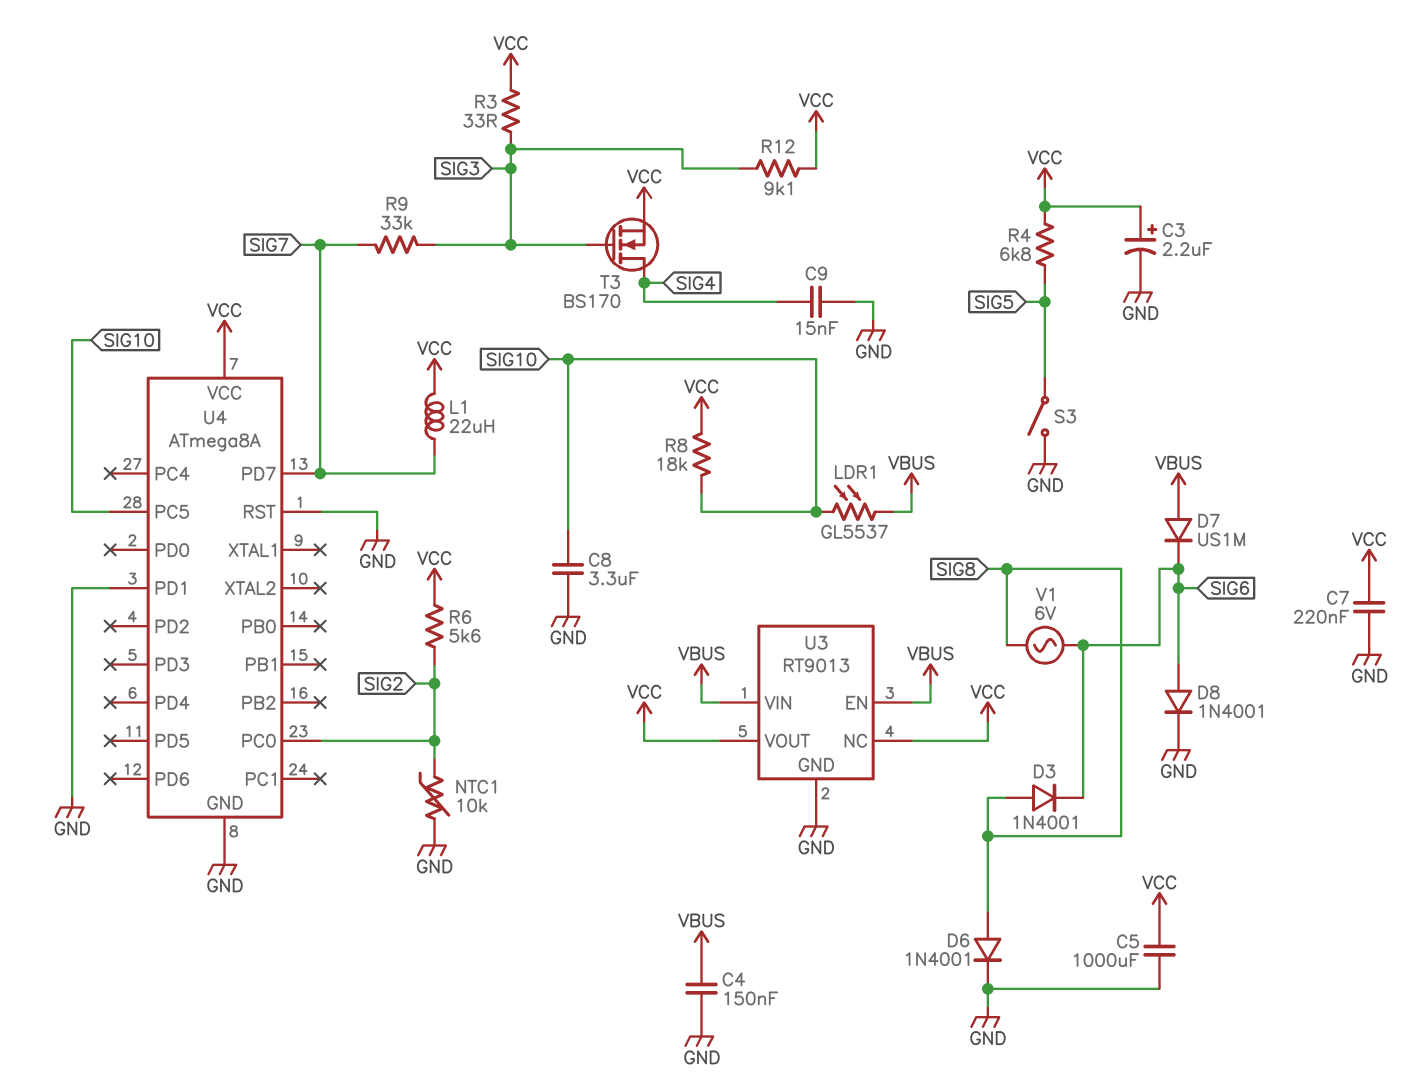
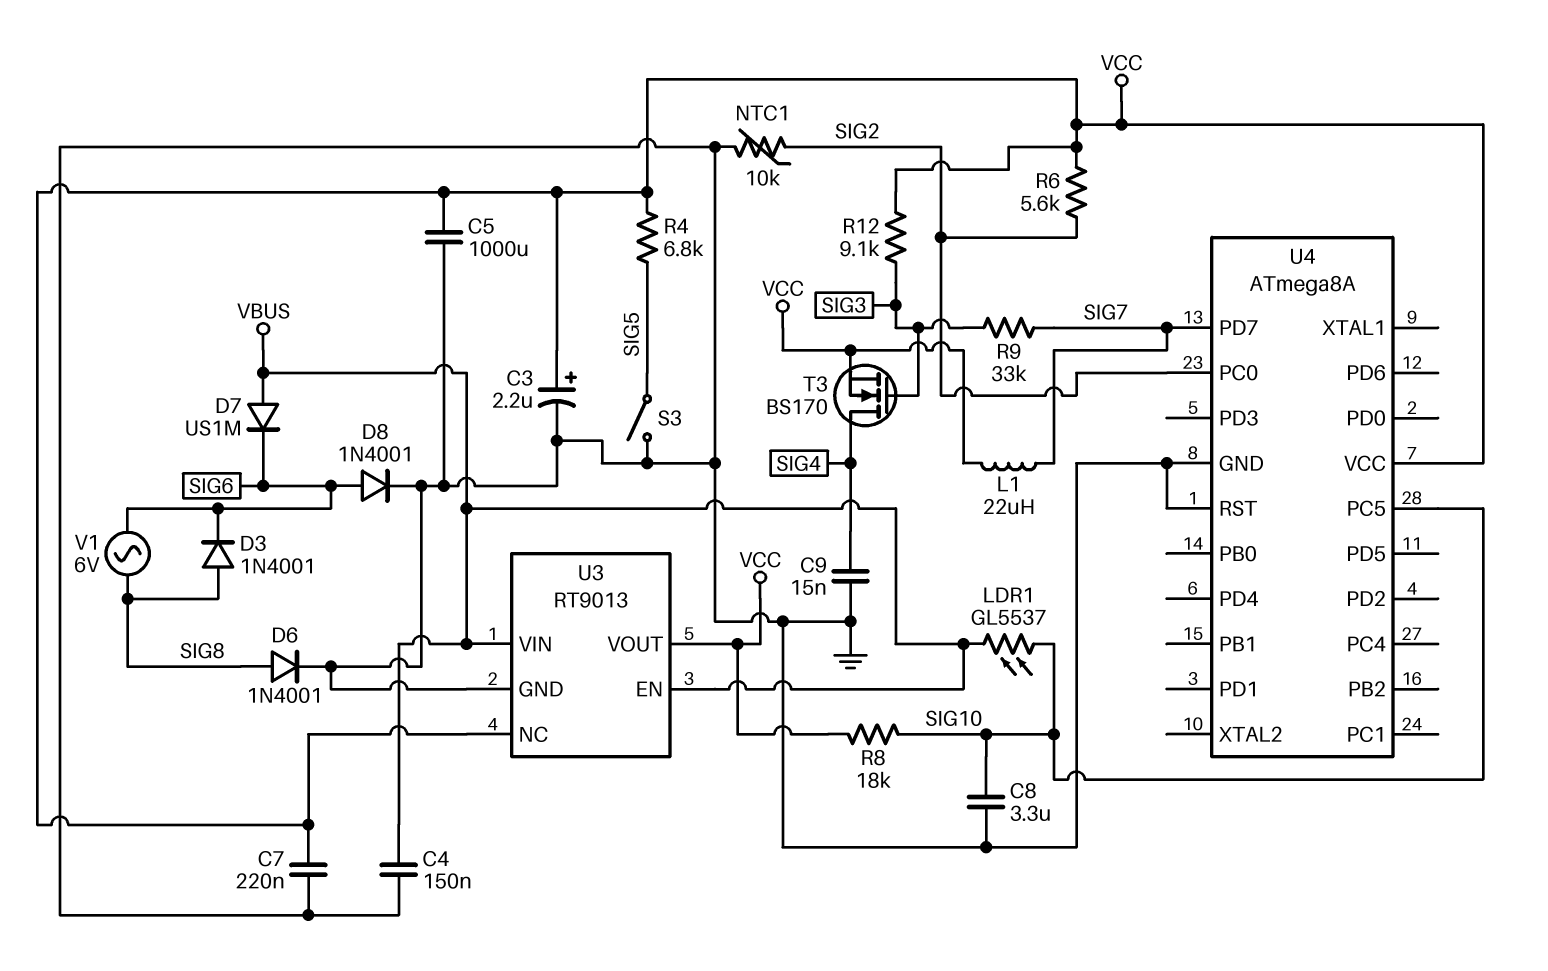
R3: 33 (SIG3, VCC) -> none
U4 pin PD1: GND -> none

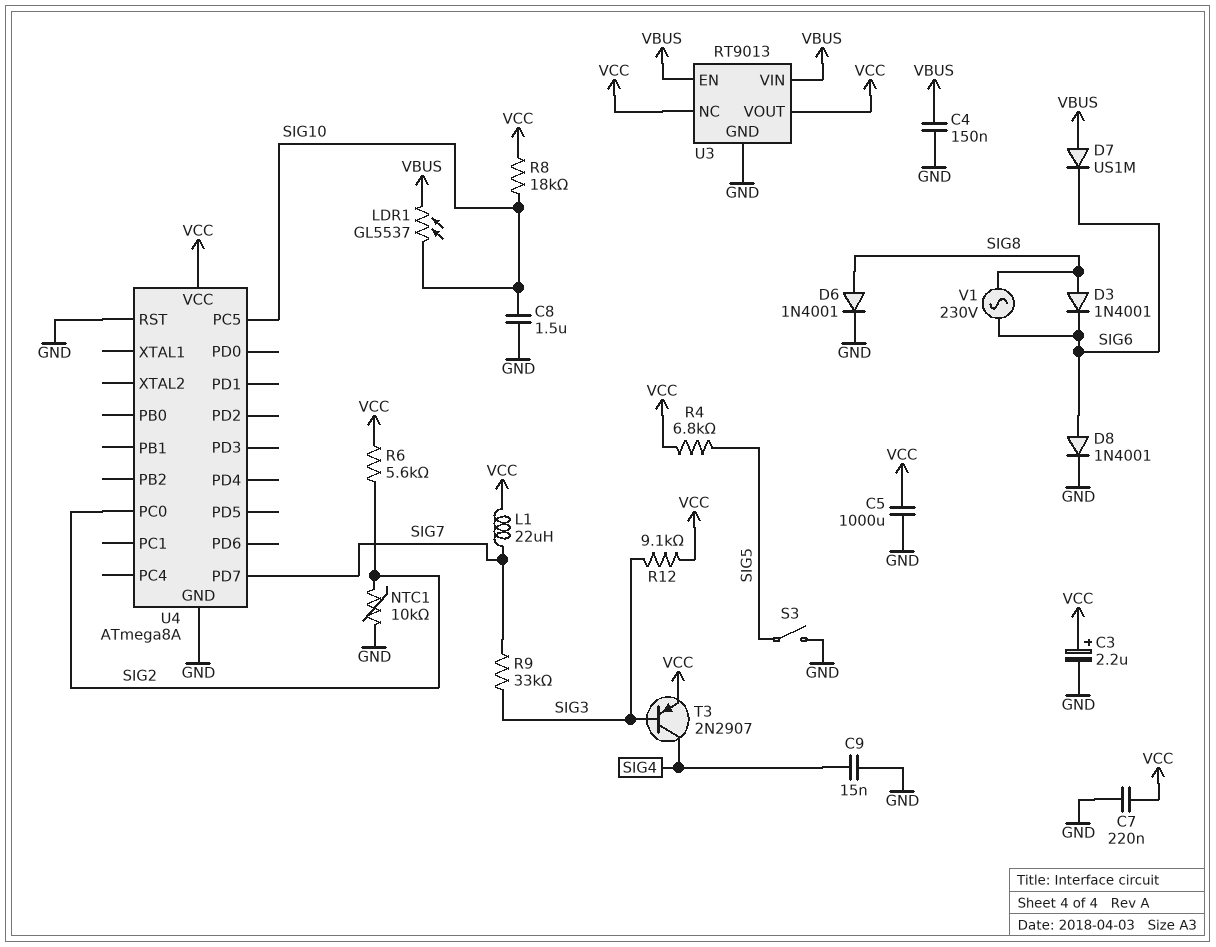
C8: 3.3uF (GND, SIG10) -> 1.5uF (GND, SIG10)
T3: NMOS BS170 (G SIG3, D SIG4, S VCC) -> PNP 2N2907 (B SIG3, C SIG4, E VCC)
V1: AC 6V (SIG6, SIG8) -> AC 230V (SIG6, SIG8)

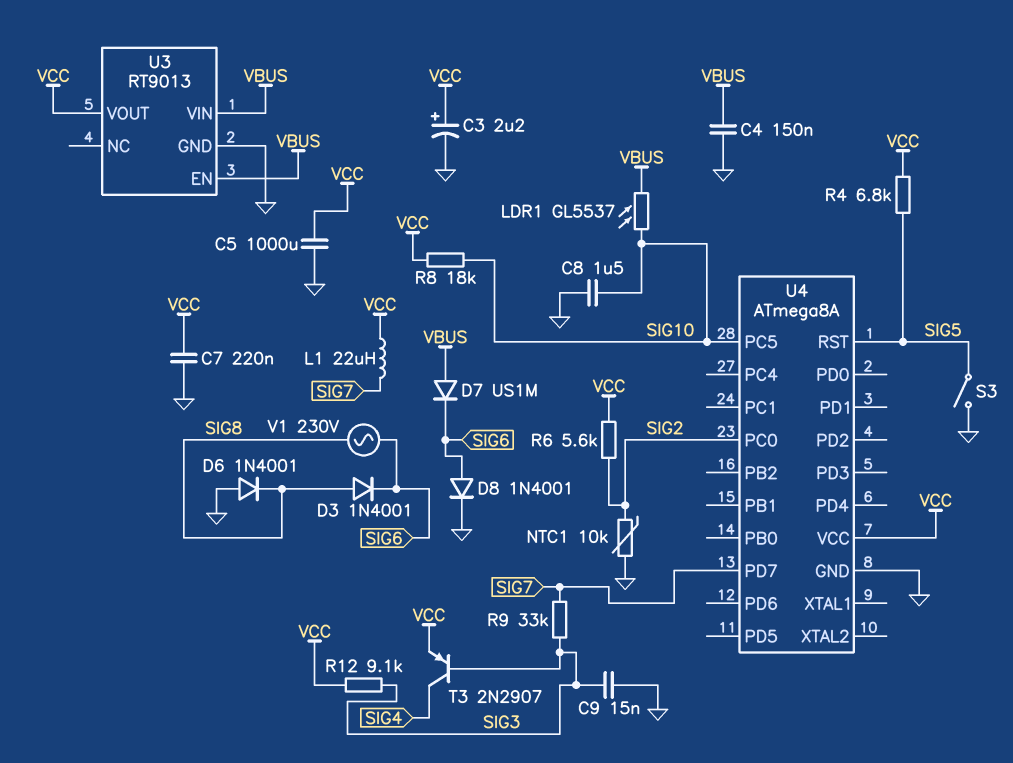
C9: 15nF (GND, SIG4) -> 15nF (GND, SIG3)
D6: diode 1N4001 (A SIG8, K GND) -> diode 1N4001 (A GND, K SIG8)
U3 pin NC: VCC -> none
U4 pin RST: GND -> SIG5

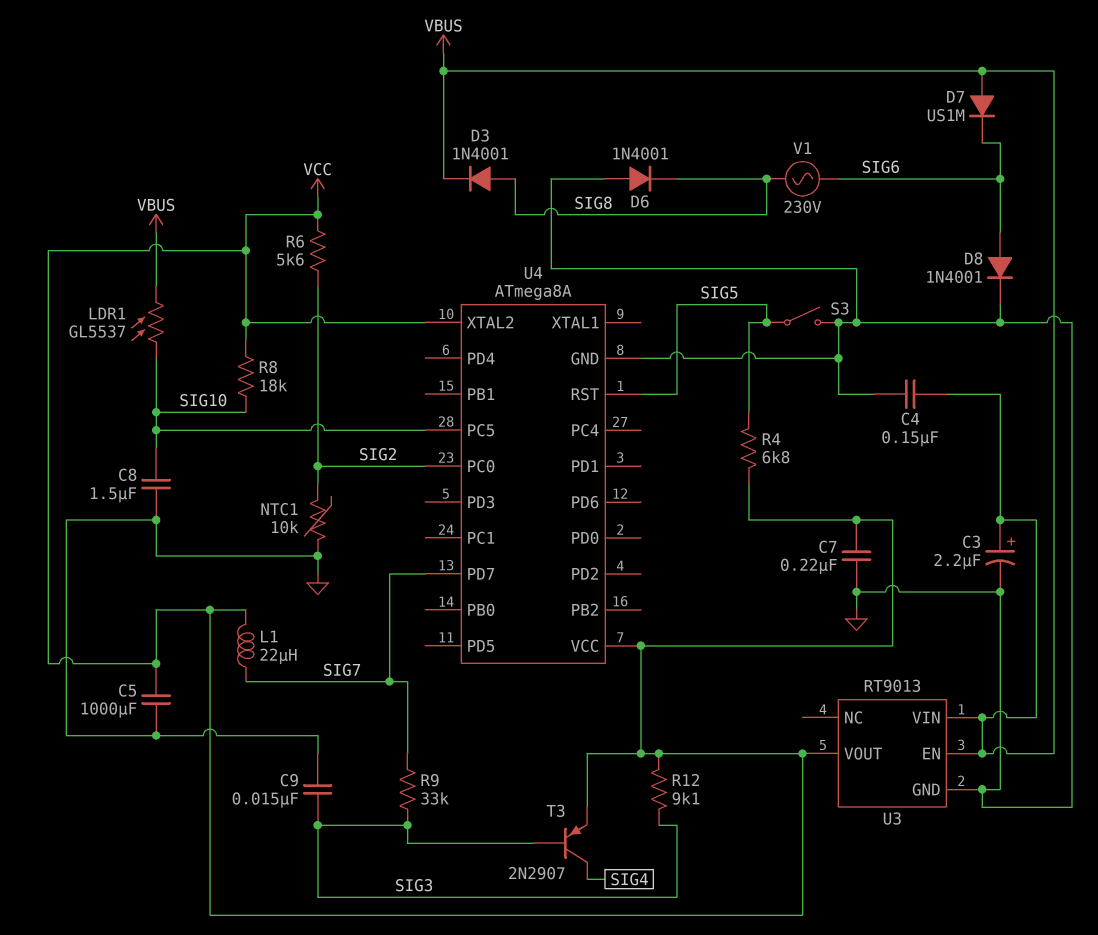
C3: 2.2uF (plus VCC, minus GND) -> 2.2uF (plus VBUS, minus GND)
D3: diode 1N4001 (A SIG8, K SIG6) -> diode 1N4001 (A SIG8, K VBUS)
U4 pin XTAL2: none -> VCC

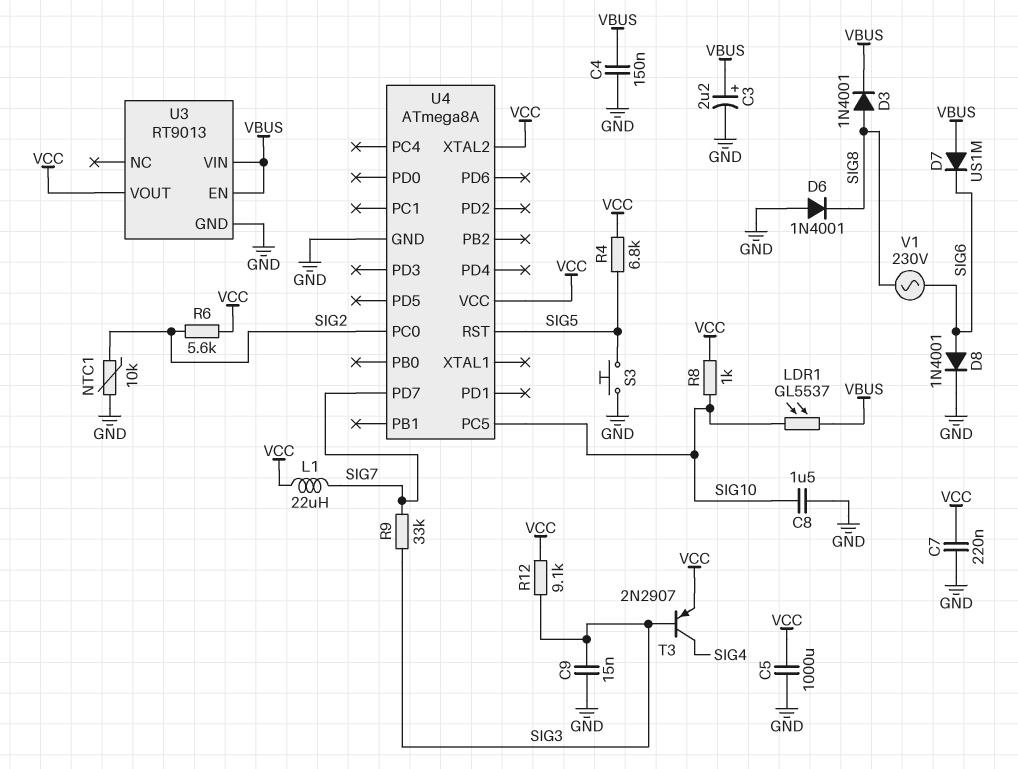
R8: 18k (SIG10, VCC) -> 1k (SIG10, VCC)
S3: switch (GND, SIG5) -> button (GND, SIG5)

